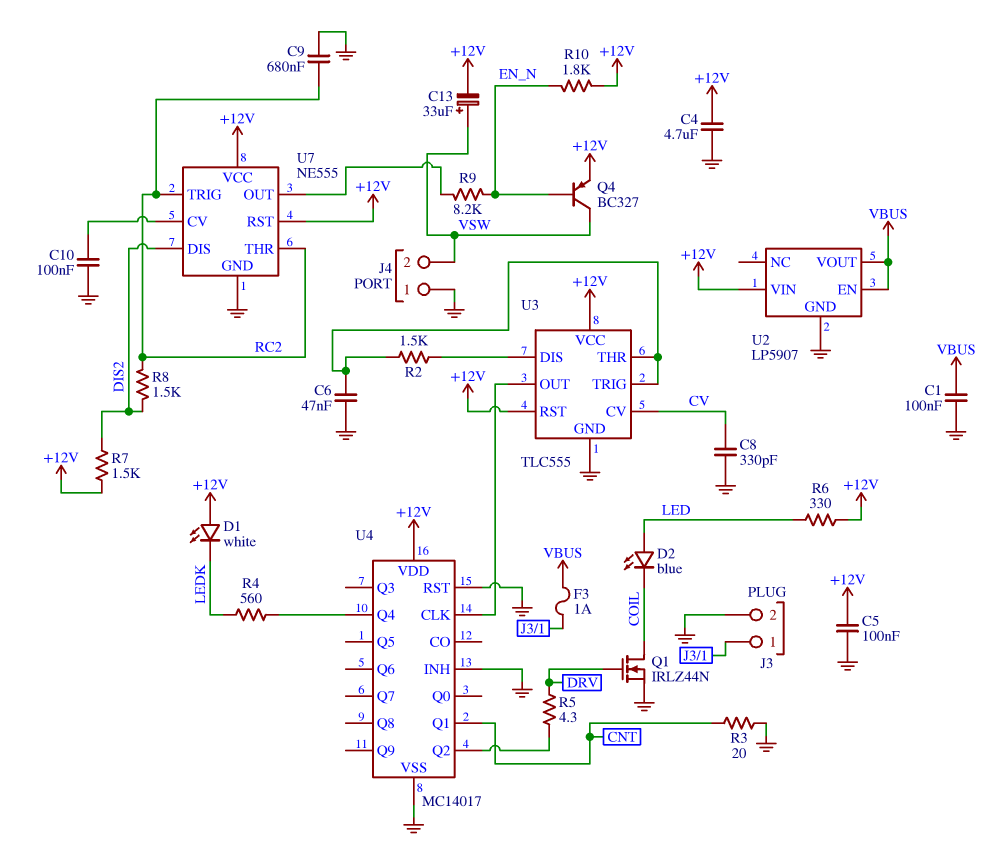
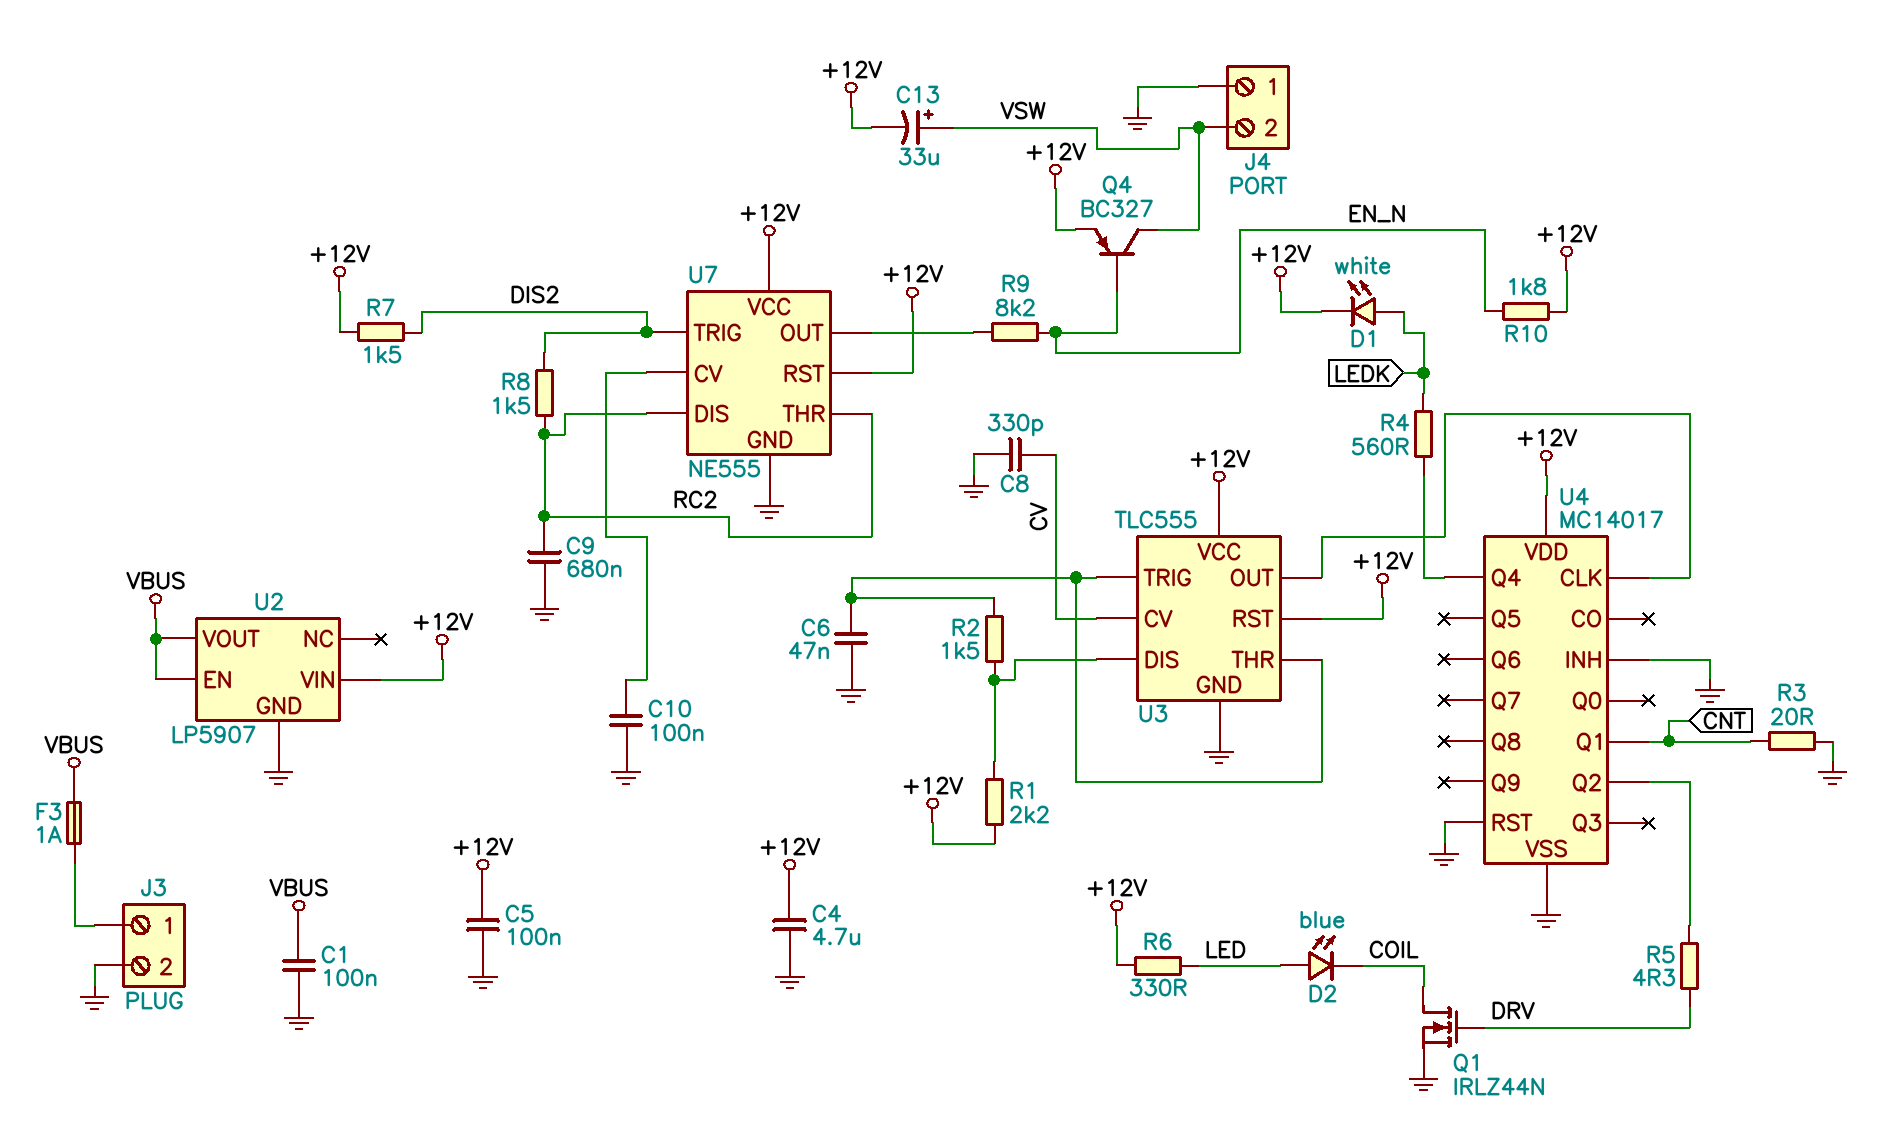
D1: LED white (A +12V, K LEDK) -> LED white (A LEDK, K +12V)
R1: none -> 2.2k (+12V, U3/DIS)
U7 pin DIS: DIS2 -> RC2
U7 pin TRIG: RC2 -> DIS2

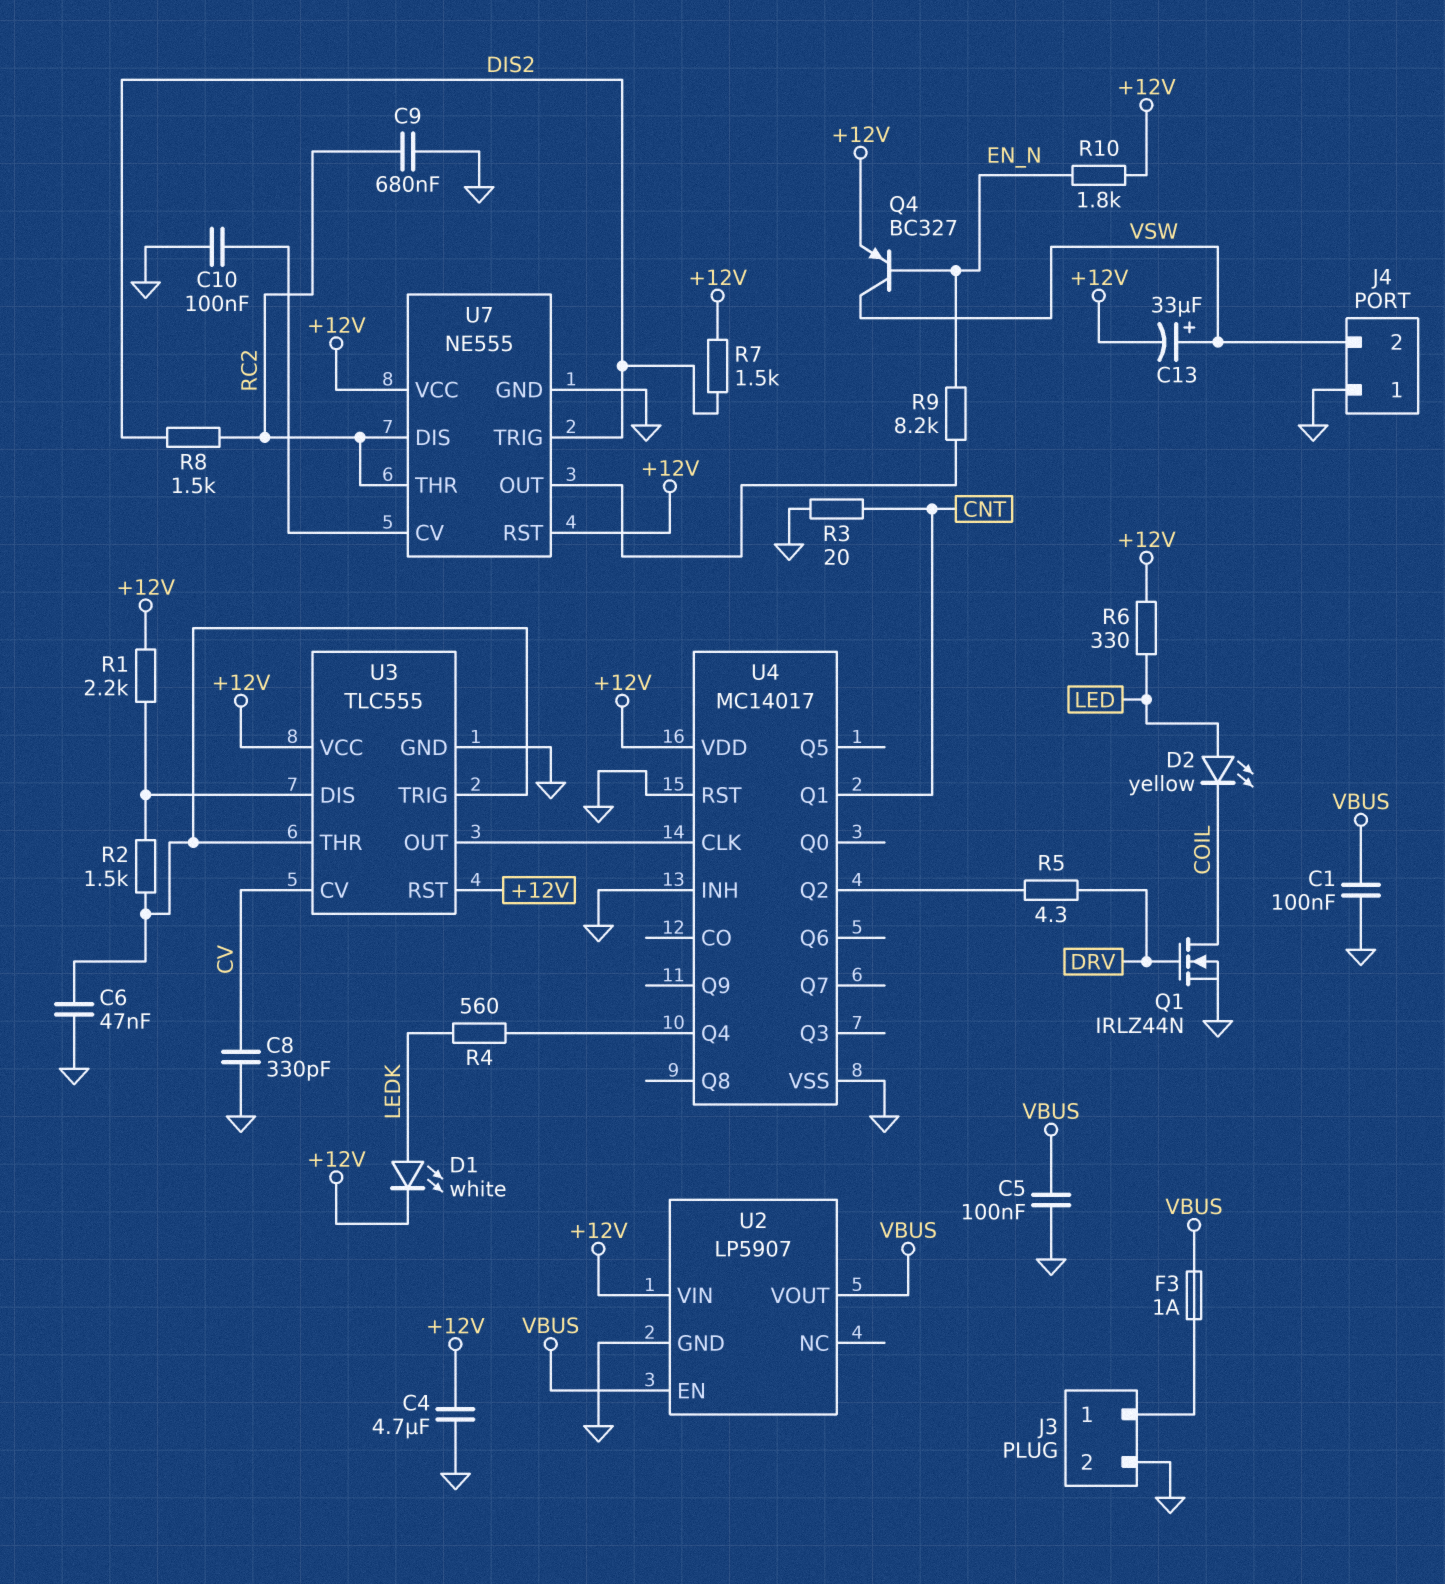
C5: 100nF (+12V, GND) -> 100nF (GND, VBUS)
D2: LED blue (A LED, K COIL) -> LED yellow (A LED, K COIL)

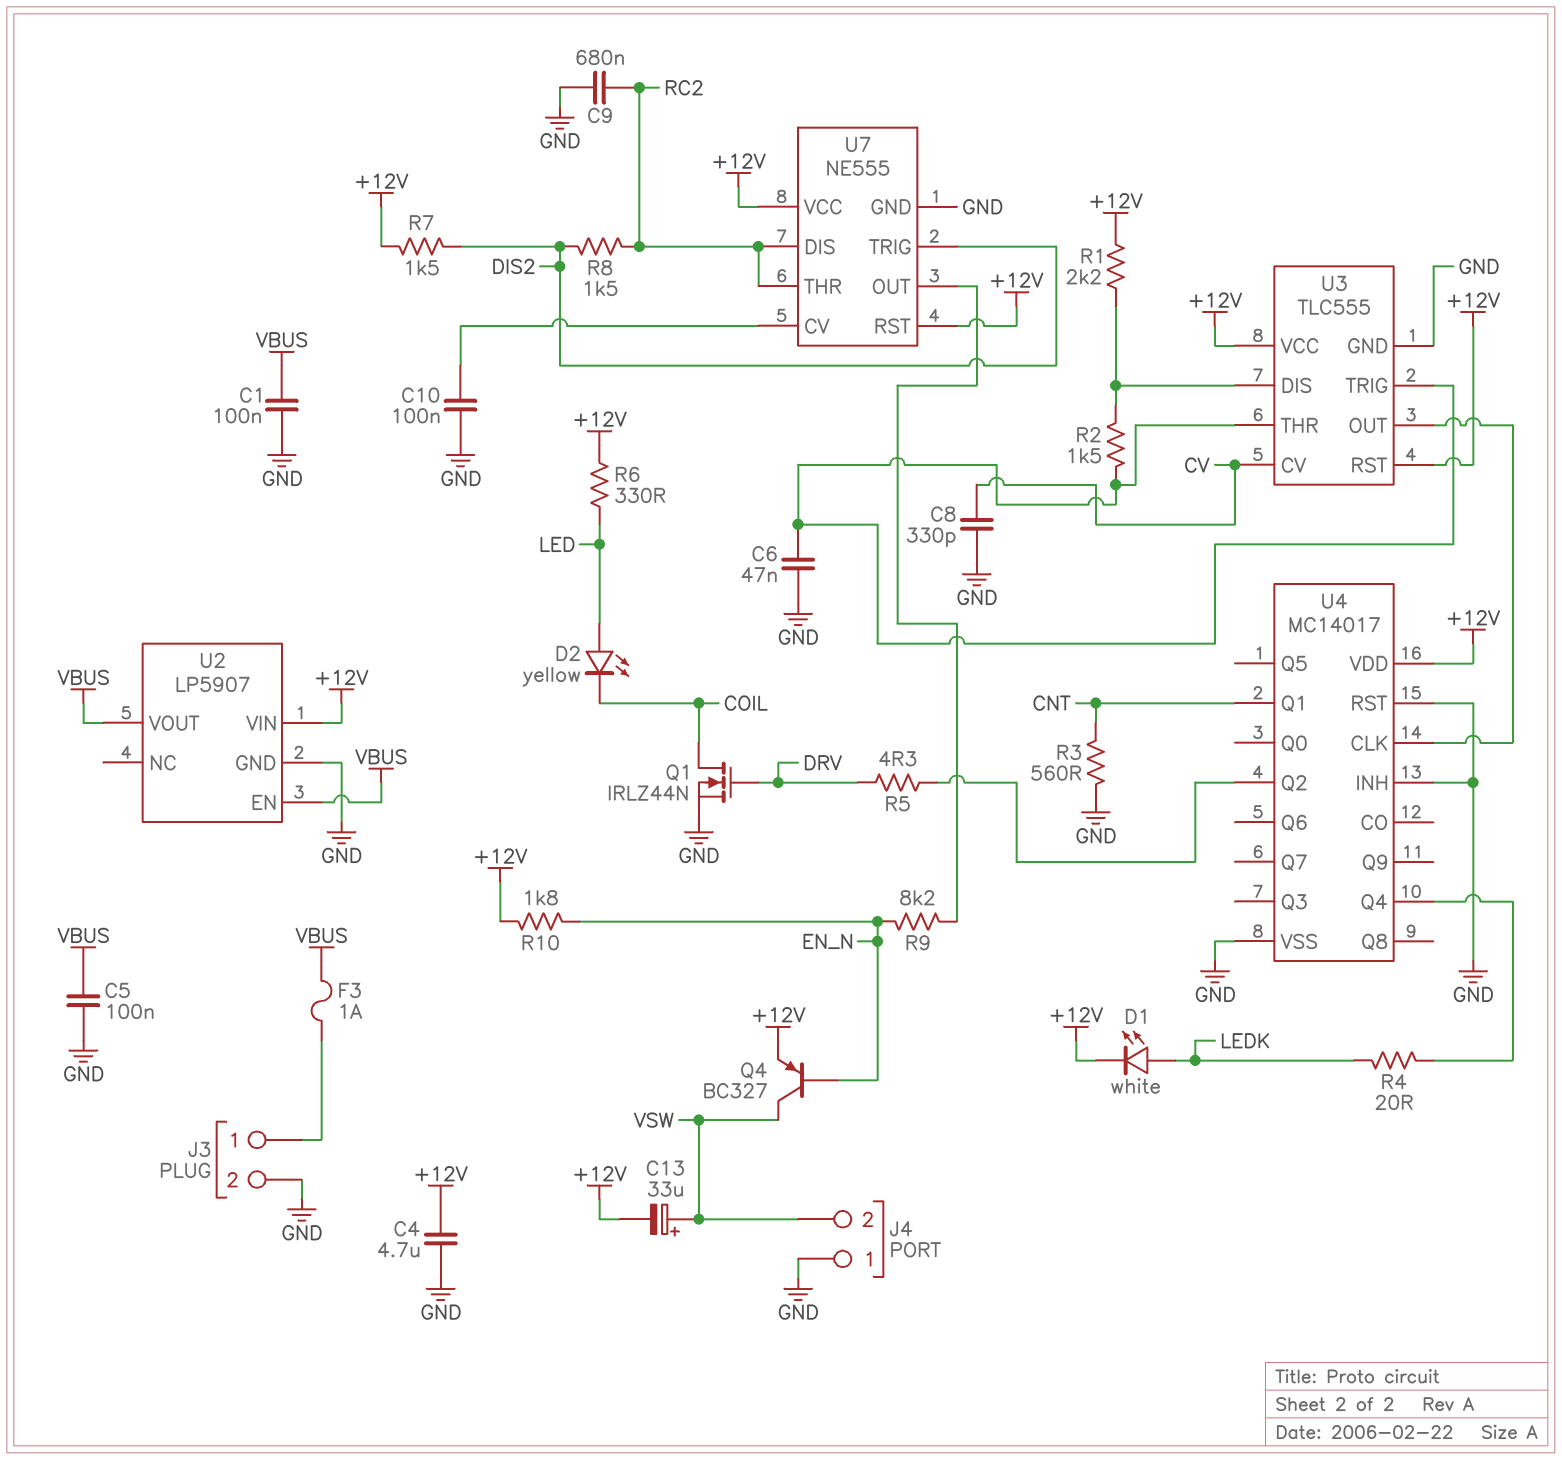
R3: 20 (CNT, GND) -> 560 (CNT, GND)
R4: 560 (LEDK, U4/Q4) -> 20 (LEDK, U4/Q4)

